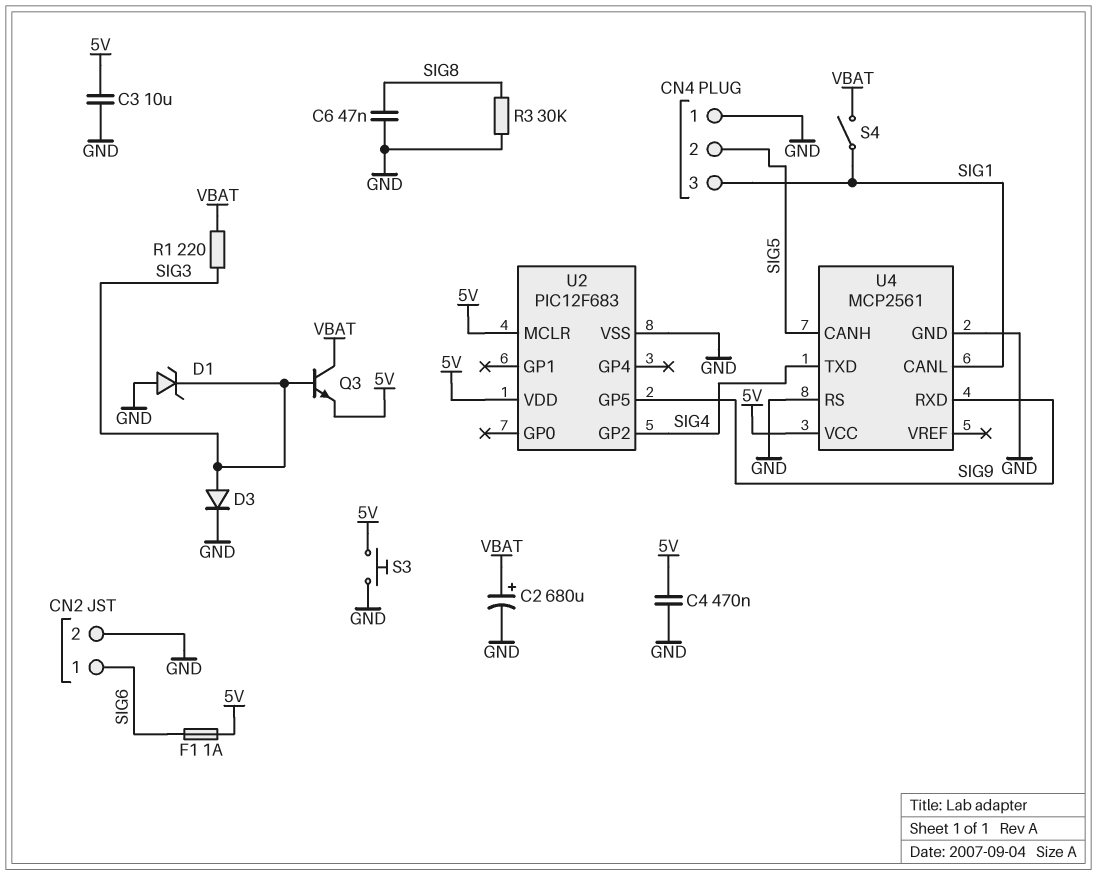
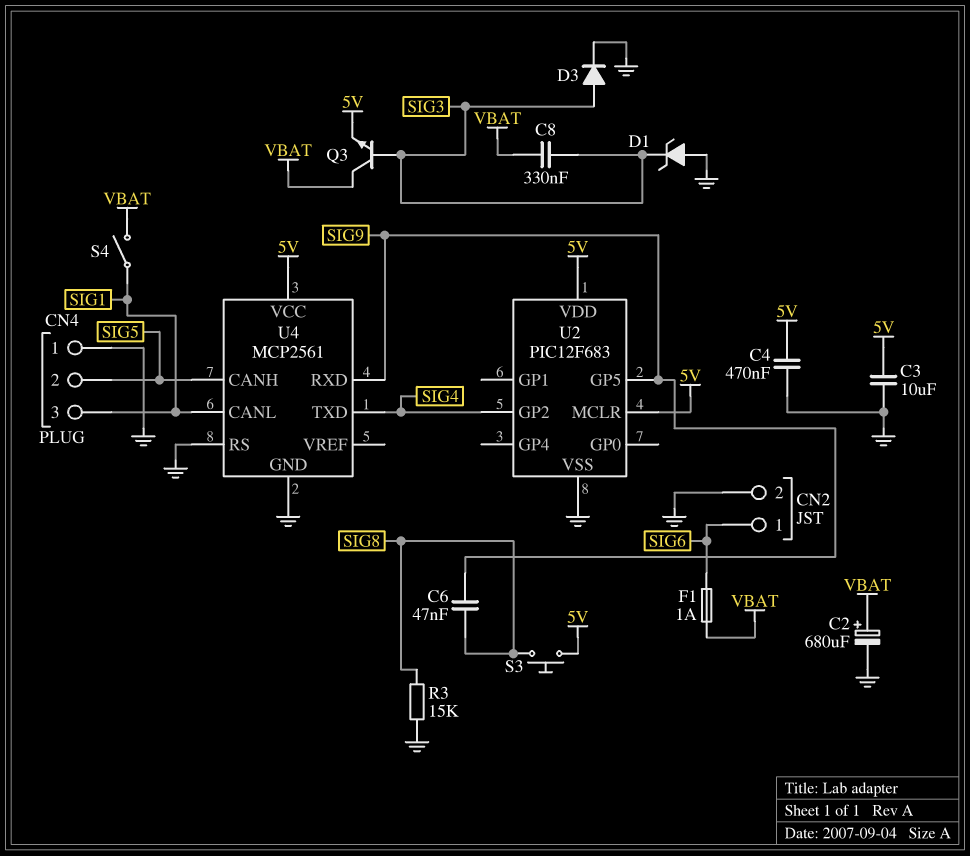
C6: 47nF (GND, SIG8) -> 47nF (SIG8, SIG9)
C8: none -> 330nF (SIG3, VBAT)
F1: 1A (5V, SIG6) -> 1A (SIG6, VBAT)
R1: 220 (SIG3, VBAT) -> none
R3: 30k (GND, SIG8) -> 15k (GND, SIG8)
S3: button (5V, GND) -> button (5V, SIG8)

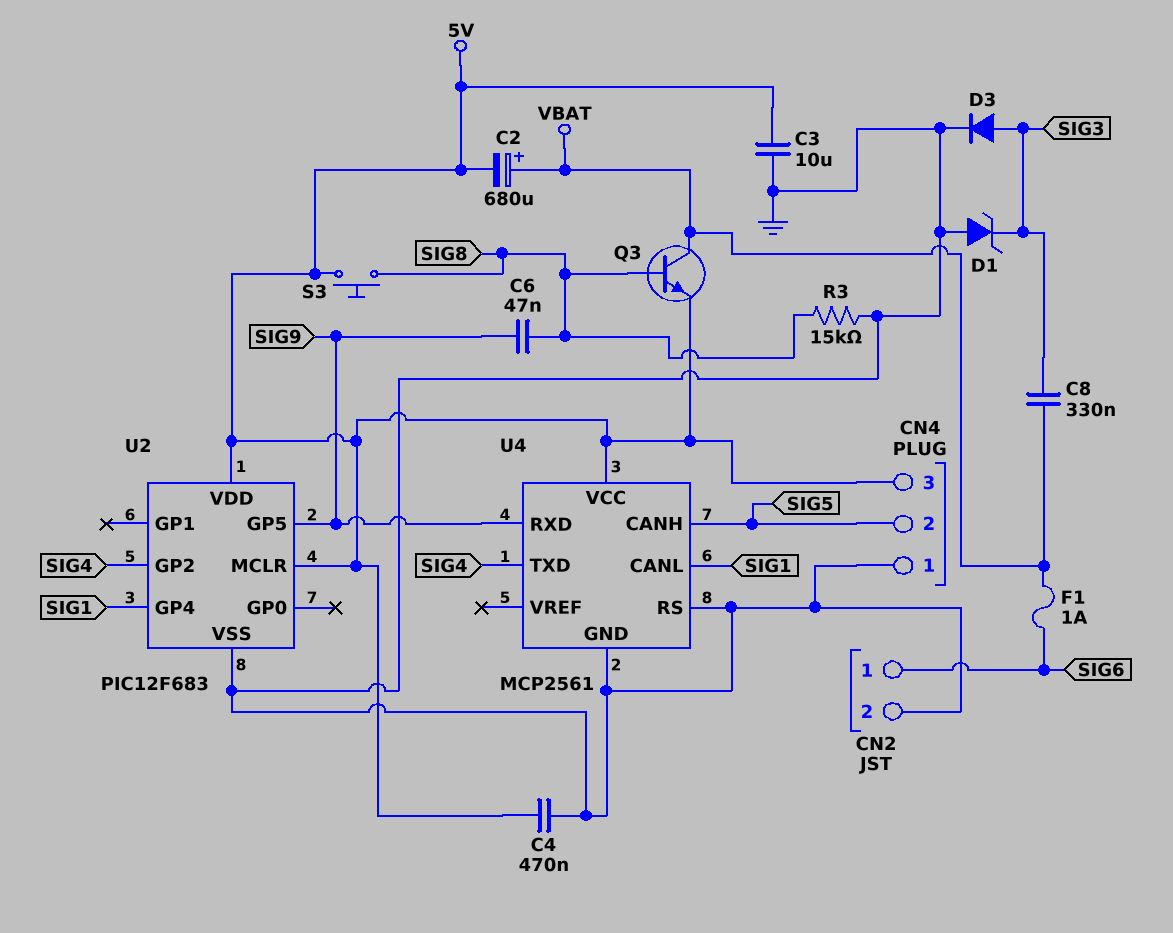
C2: 680uF (plus VBAT, minus GND) -> 680uF (plus VBAT, minus 5V)
CN4 pin 3: SIG1 -> 5V
Q3: NPN (B SIG3, C VBAT, E 5V) -> NPN (B SIG8, C VBAT, E 5V)
S4: switch (SIG1, VBAT) -> none
U2 pin GP4: none -> SIG1

